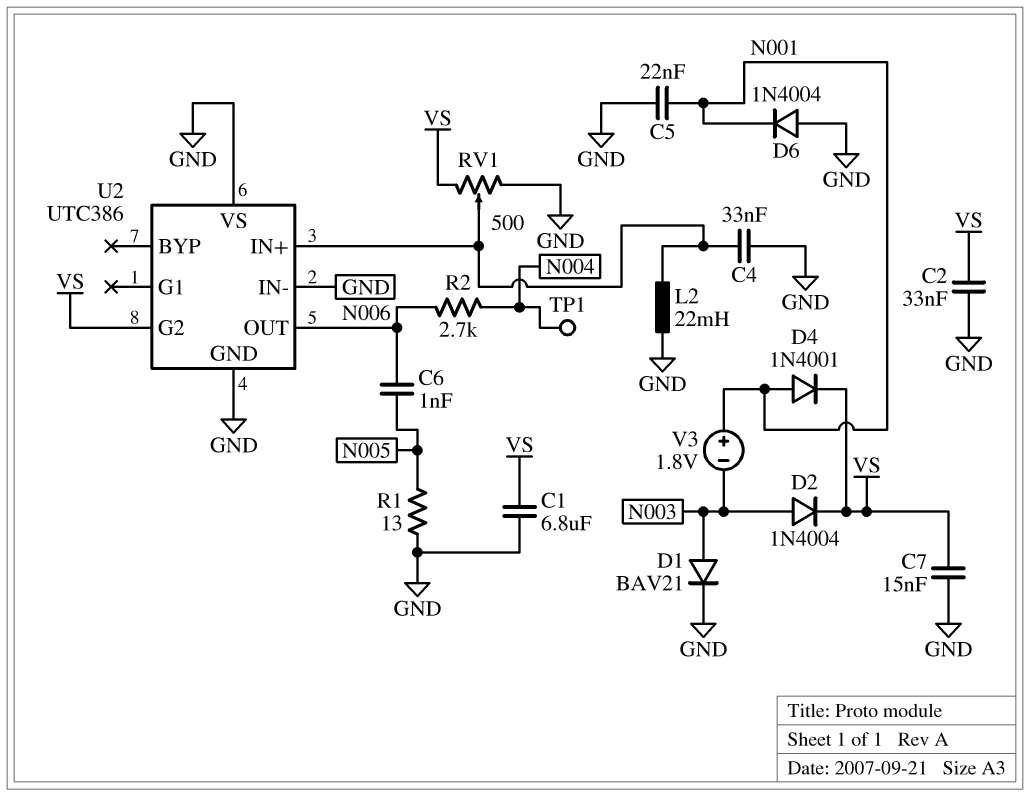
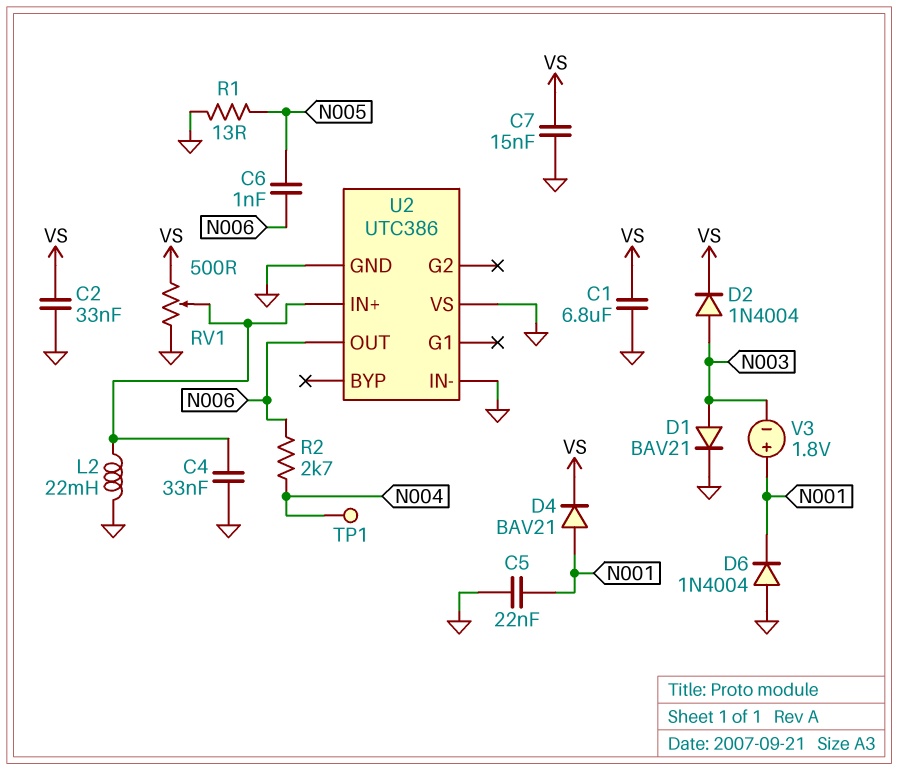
D4: diode 1N4001 (A N001, K VS) -> diode BAV21 (A N001, K VS)
U2 pin G2: VS -> none

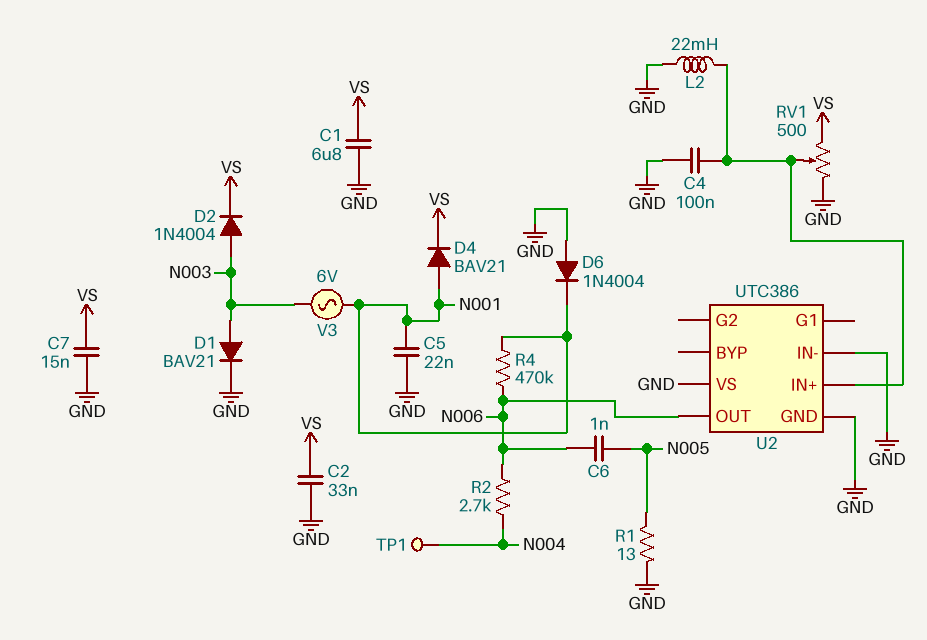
C4: 33nF (GND, U2/IN+) -> 100nF (GND, U2/IN+)
R4: none -> 470k (N001, N006)
V3: 1.8V (plus N001, minus N003) -> AC 6V (N001, N003)

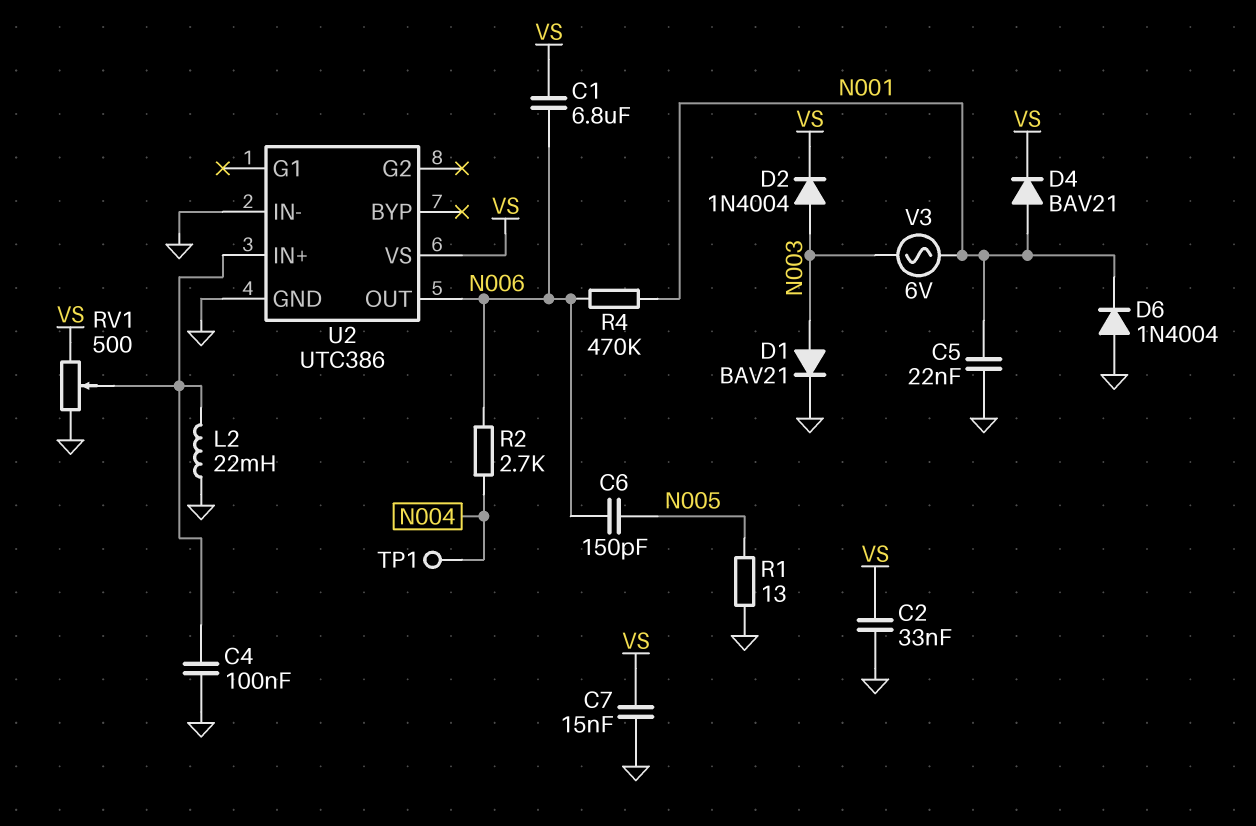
C1: 6.8uF (GND, VS) -> 6.8uF (N006, VS)
C6: 1nF (N005, N006) -> 150pF (N005, N006)
U2 pin VS: GND -> VS

